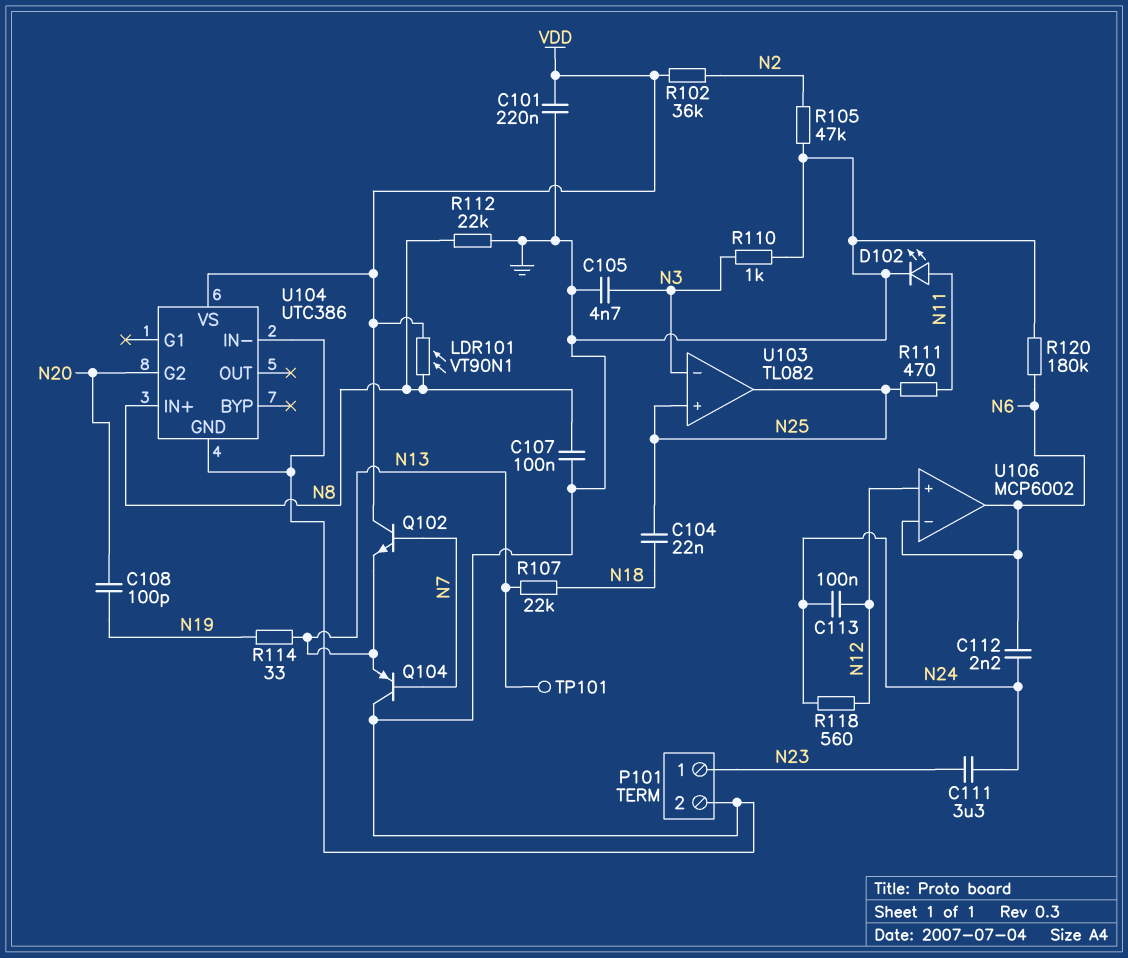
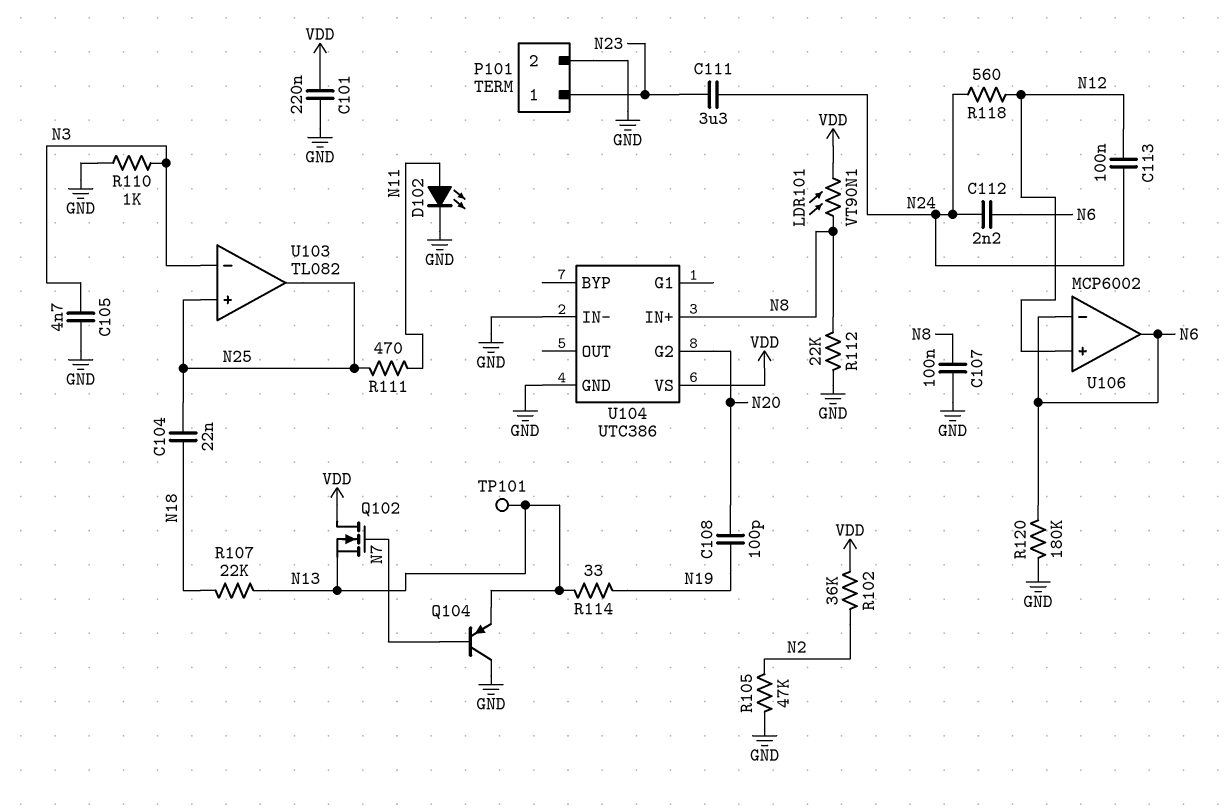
Q102: NPN (B N7, C VDD, E N13) -> NMOS (G N7, D VDD, S N13)

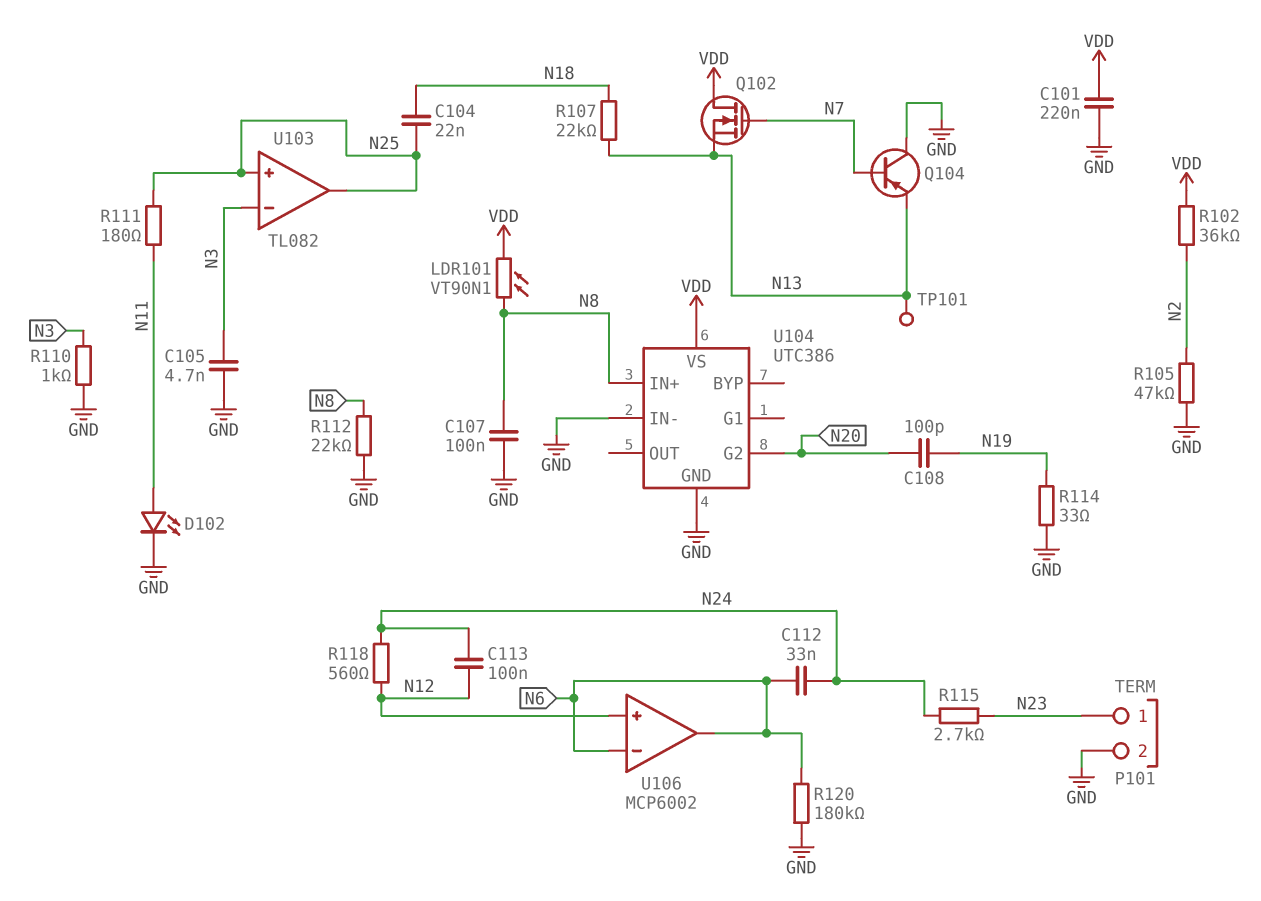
C111: 3.3uF (N23, N24) -> none
C112: 2.2nF (N6, N24) -> 33nF (N6, N24)
R111: 470 (N11, N25) -> 180 (N11, N25)
R114: 33 (N13, N19) -> 33 (GND, N19)
R115: none -> 2.7k (N23, N24)

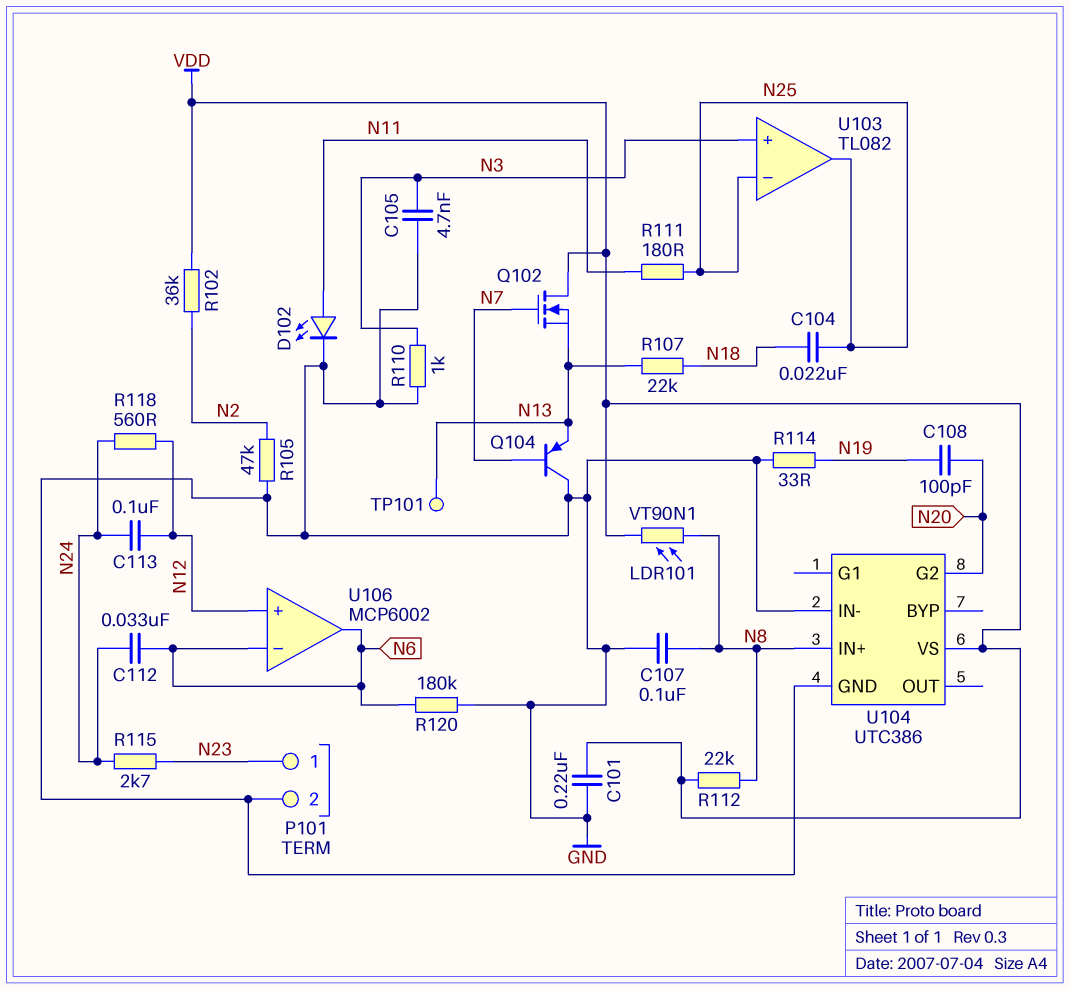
R112: 22k (GND, N8) -> 22k (N8, VDD)
U103 pin in+: N25 -> N3
U103 pin in-: N3 -> N25

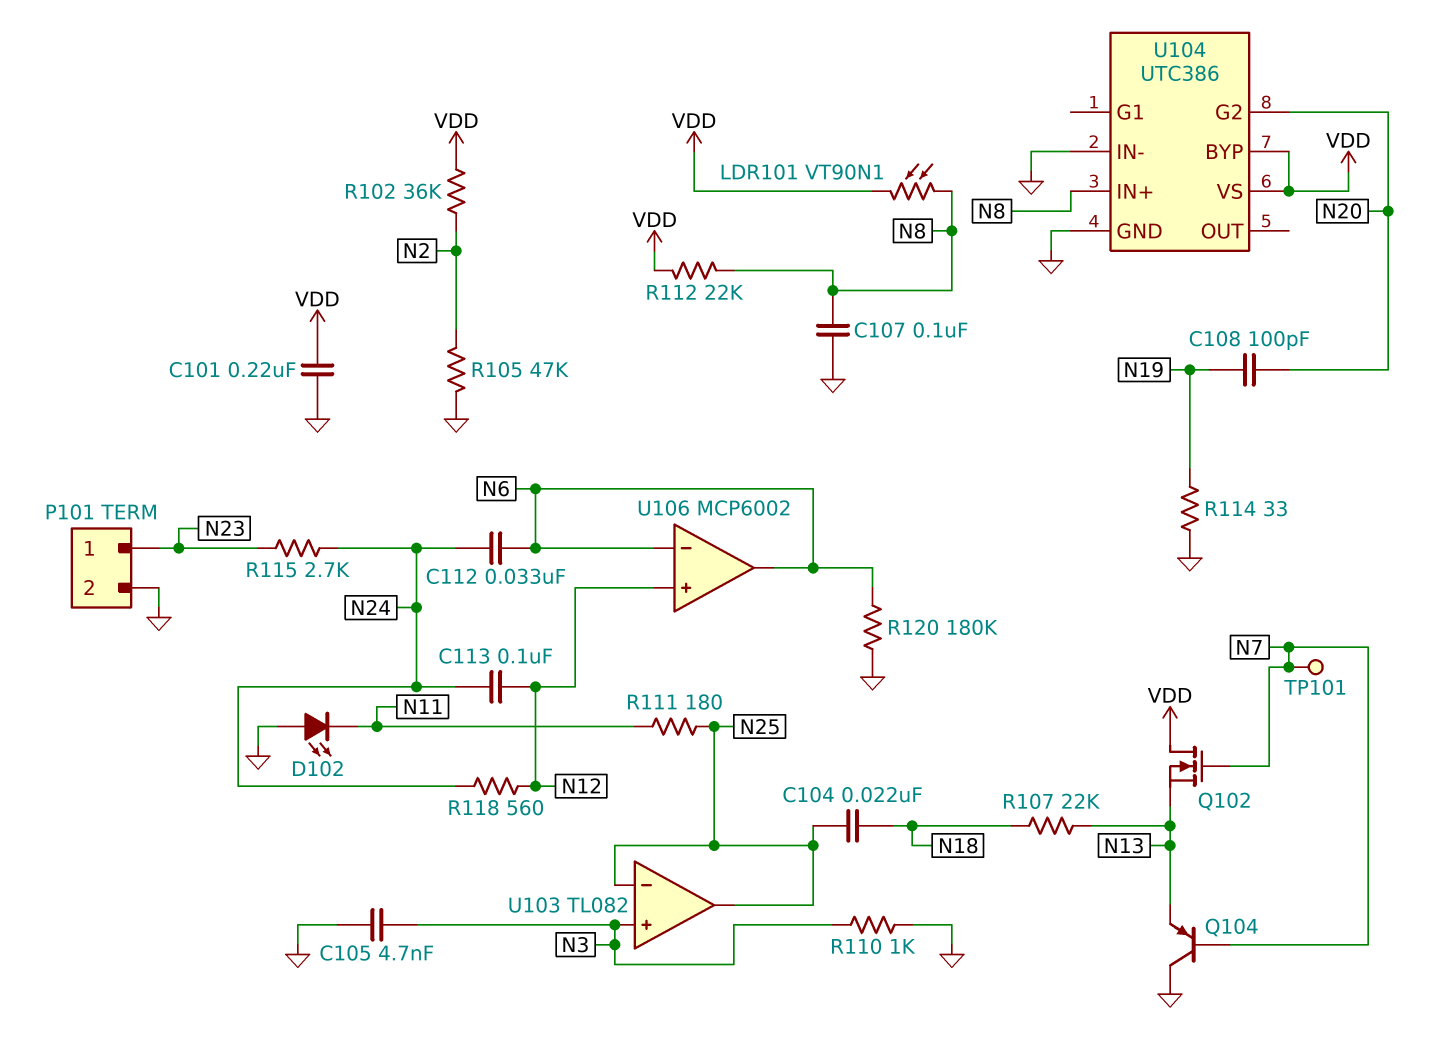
D102: LED (A N11, K GND) -> LED (A GND, K N11)
TP101: test point (N13) -> test point (N7)
U104 pin BYP: none -> VDD

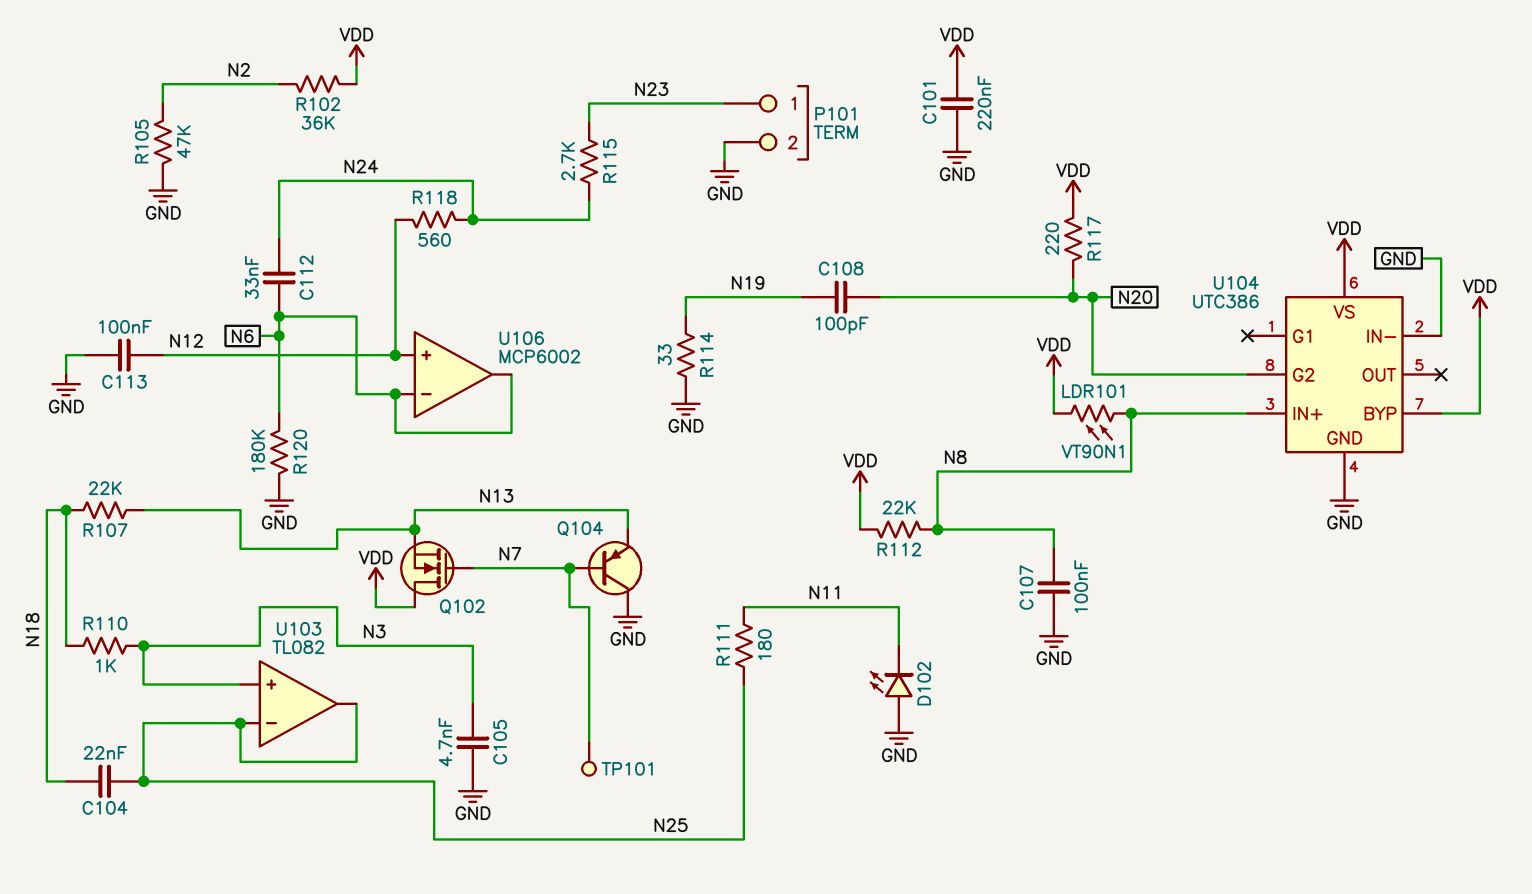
C113: 100nF (N12, N24) -> 100nF (GND, N12)
R110: 1k (GND, N3) -> 1k (N3, N18)
R117: none -> 220 (N20, VDD)

